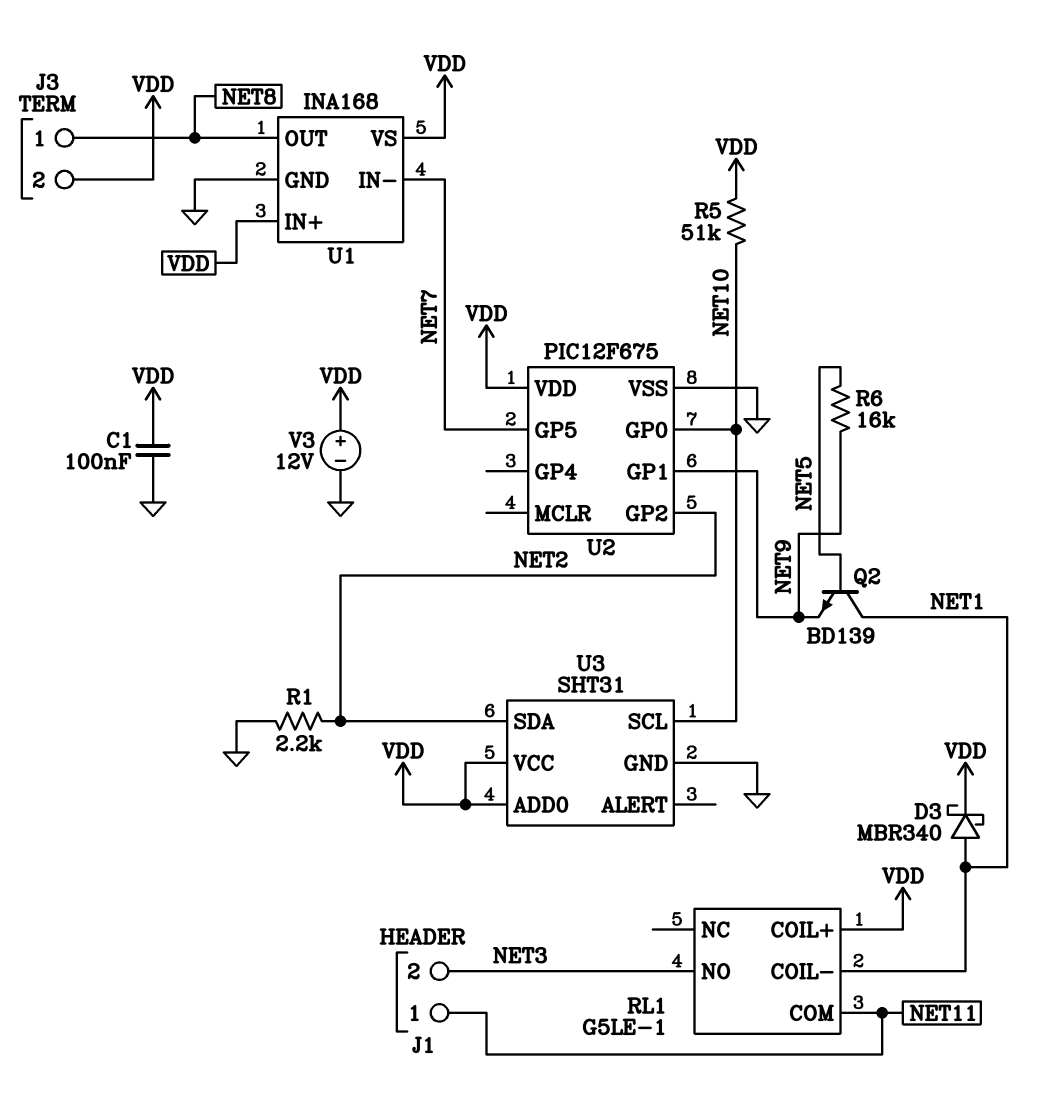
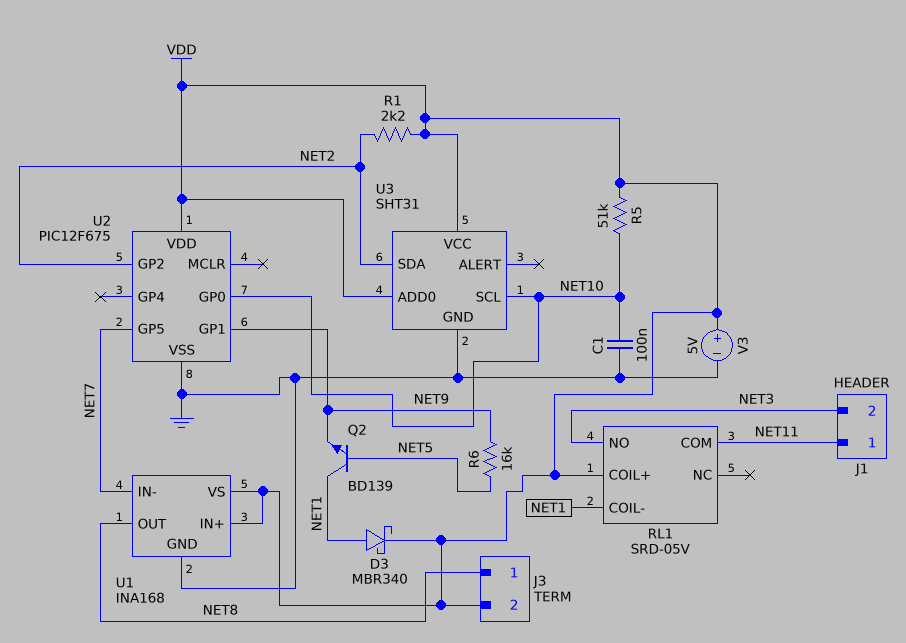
C1: 100nF (GND, VDD) -> 100nF (GND, NET10)
R1: 2.2k (GND, NET2) -> 2.2k (NET2, VDD)
RL1: G5LE-1 -> SRD-05V
V3: 12V (plus VDD, minus GND) -> 5V (plus VDD, minus GND)

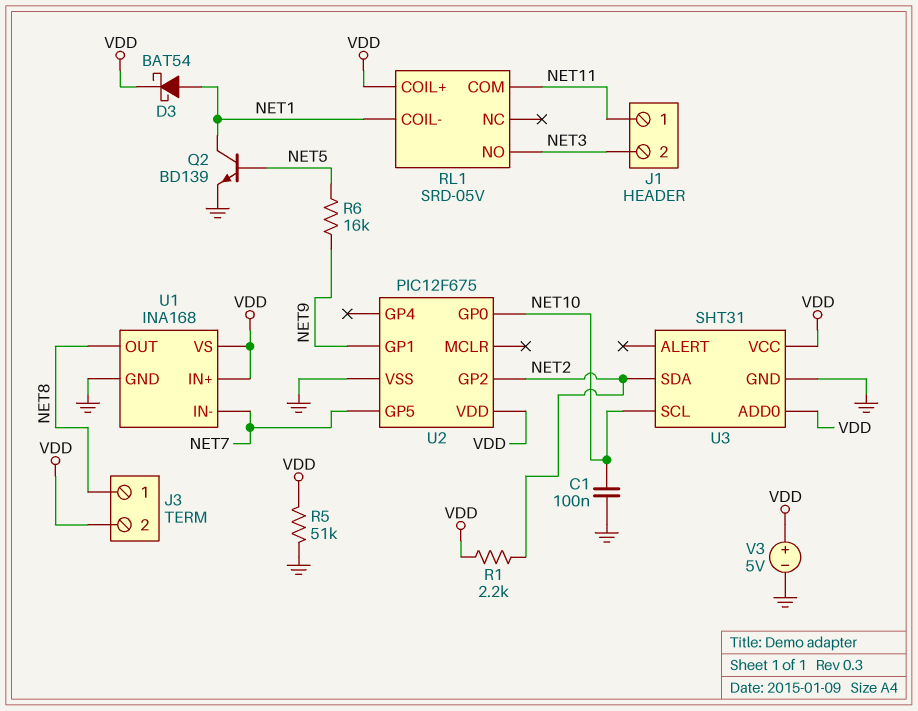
D3: schottky MBR340 (A NET1, K VDD) -> schottky BAT54 (A NET1, K VDD)
Q2: NPN BD139 (B NET5, C NET1, E NET9) -> NPN BD139 (B NET5, C NET1, E GND)
R5: 51k (NET10, VDD) -> 51k (GND, VDD)

